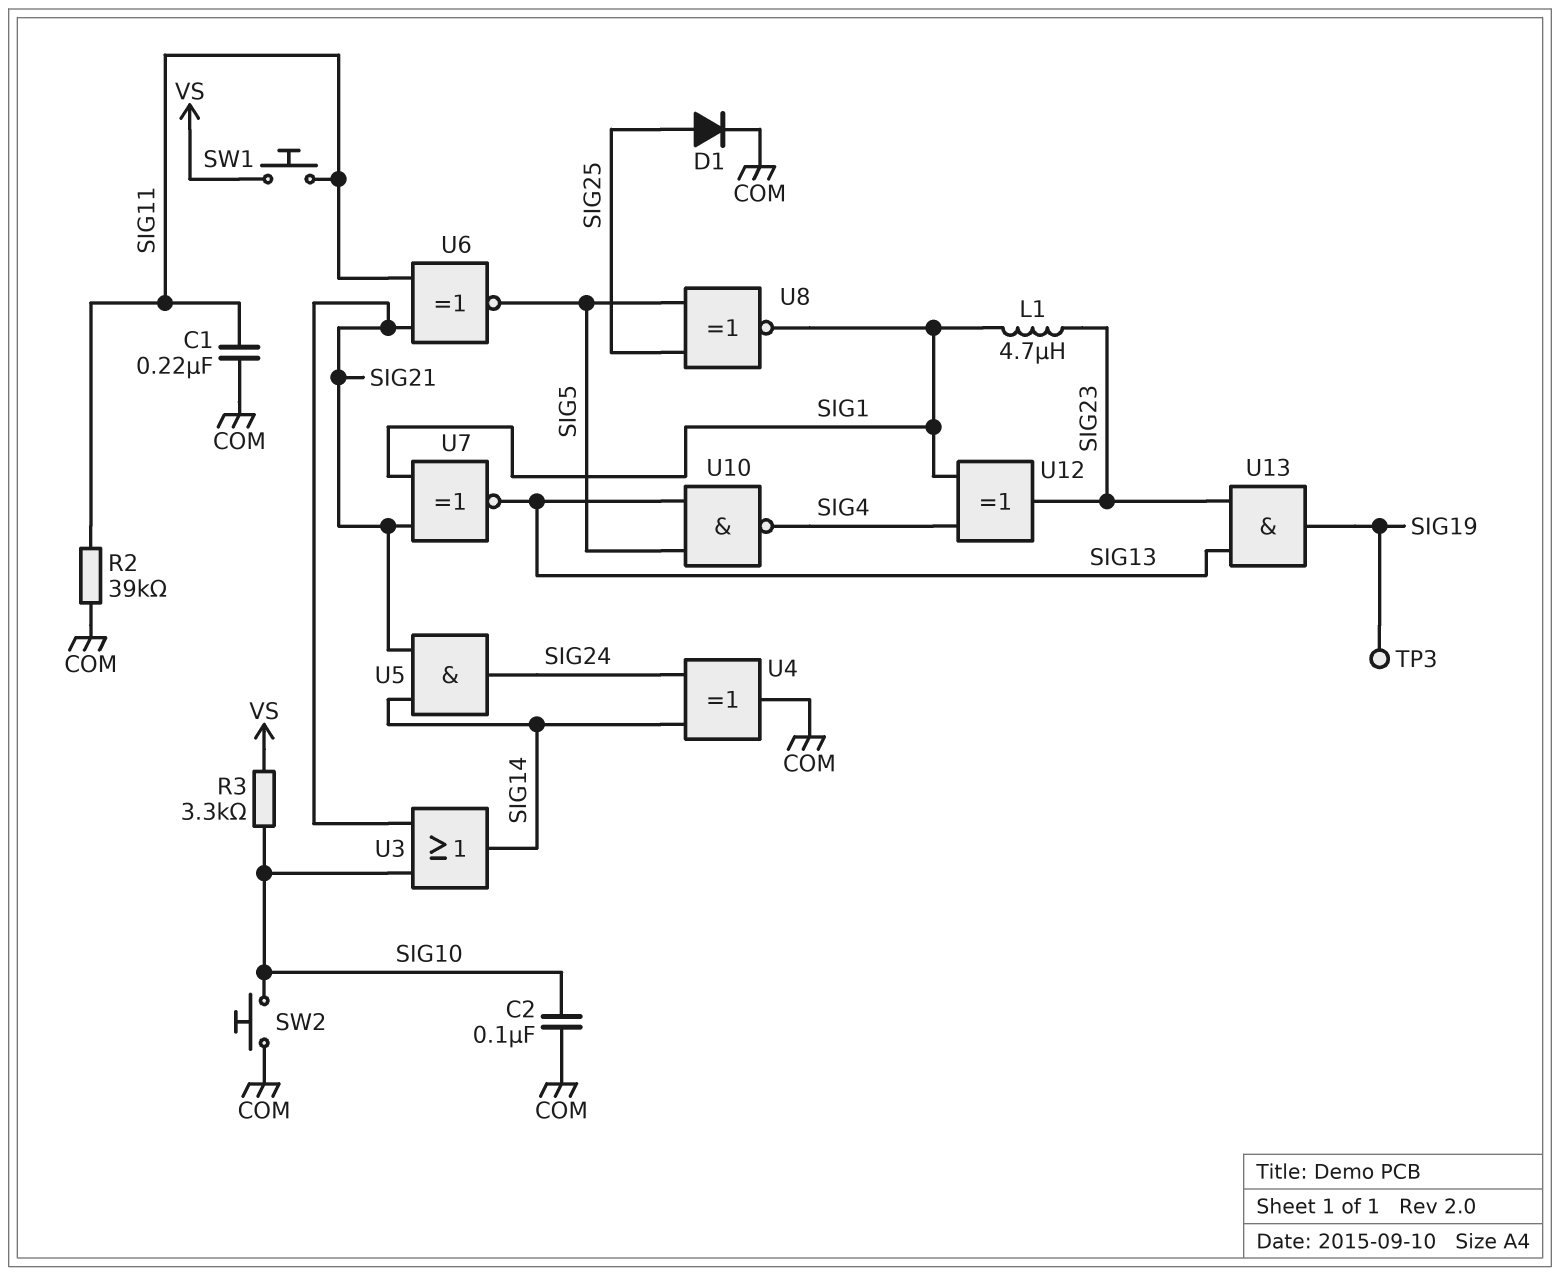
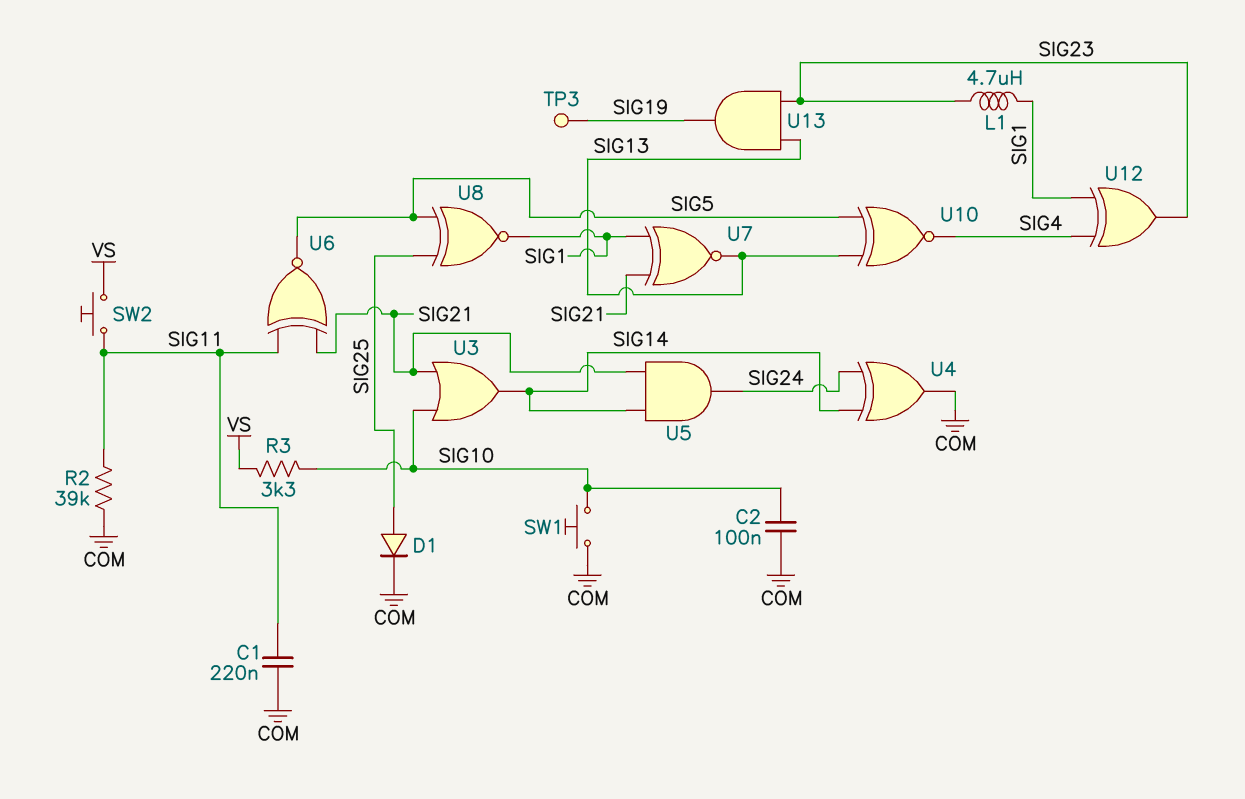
SW1: button (SIG11, VS) -> button (COM, SIG10)
SW2: button (COM, SIG10) -> button (SIG11, VS)
U10: NAND (in SIG5, in SIG13, out SIG4) -> XNOR (in SIG5, in SIG13, out SIG4)

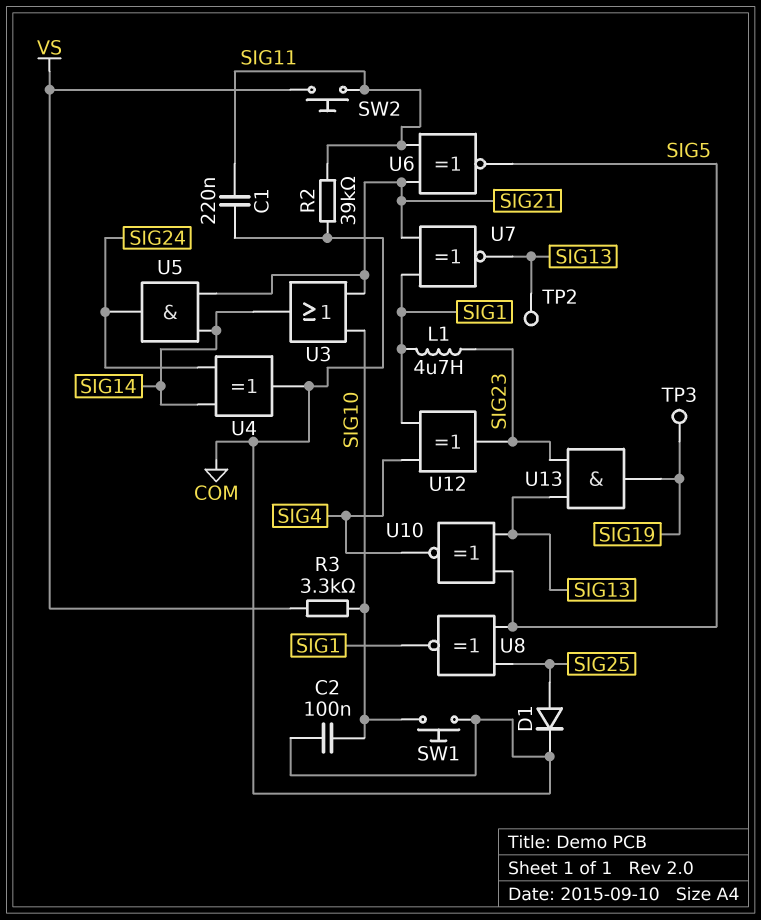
TP2: none -> test point (SIG13)

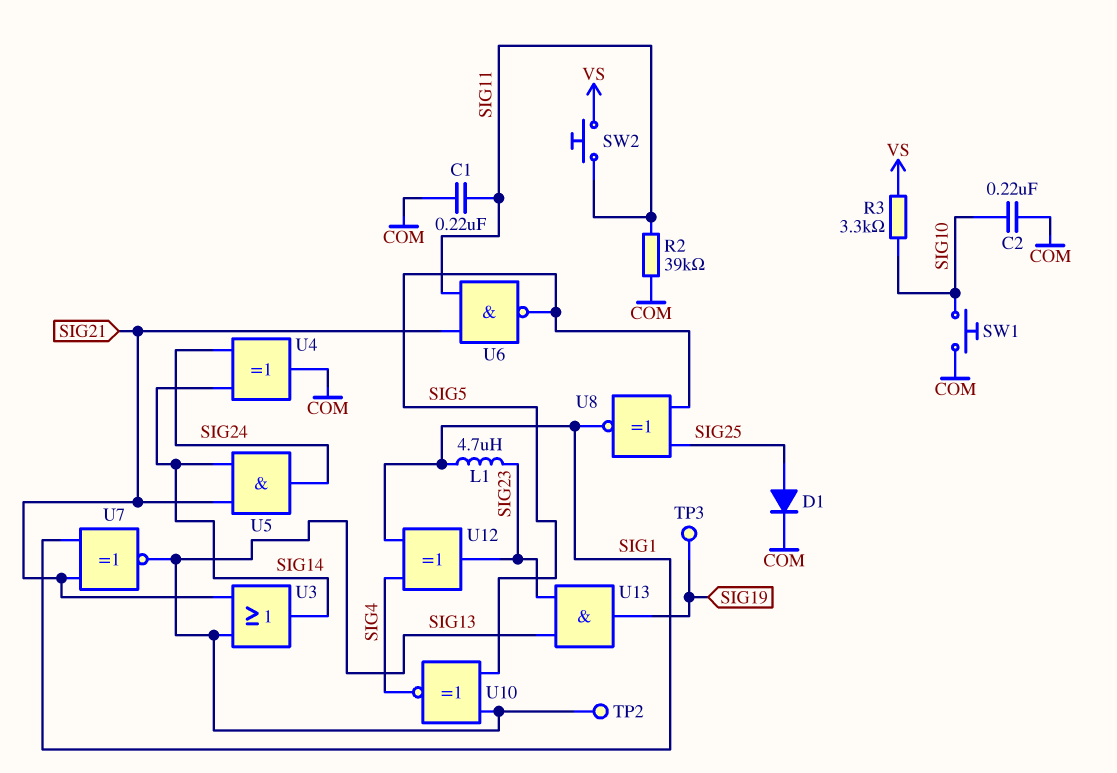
C2: 100nF (COM, SIG10) -> 220nF (COM, SIG10)
U3: OR (in SIG10, in SIG21, out SIG14) -> OR (in SIG13, in SIG21, out SIG14)
U6: XNOR (in SIG11, in SIG21, out SIG5) -> NAND (in SIG11, in SIG21, out SIG5)

